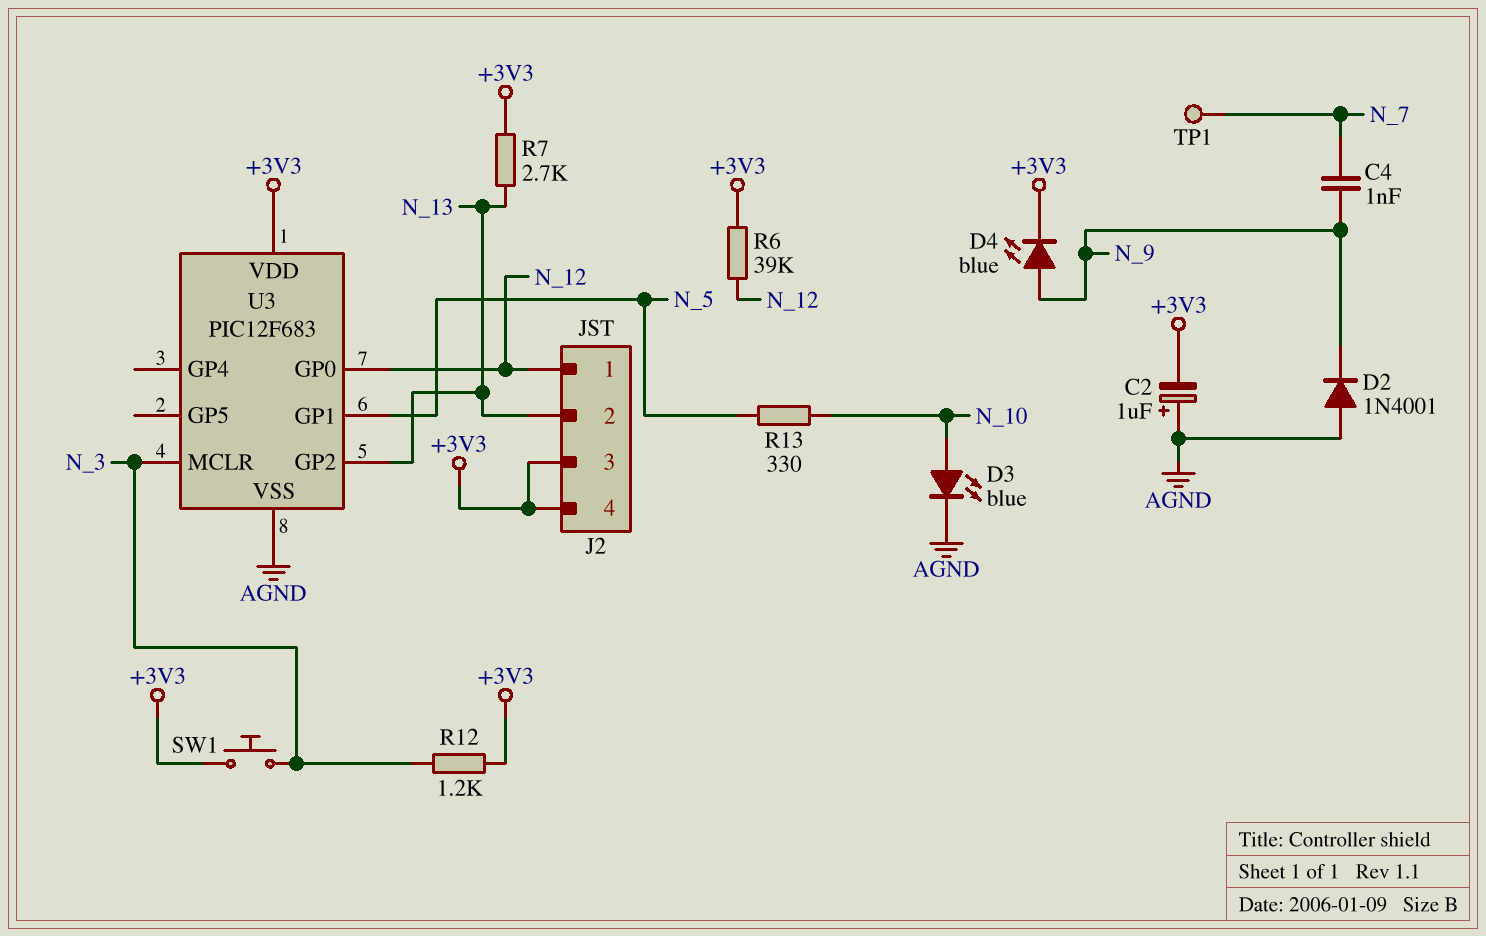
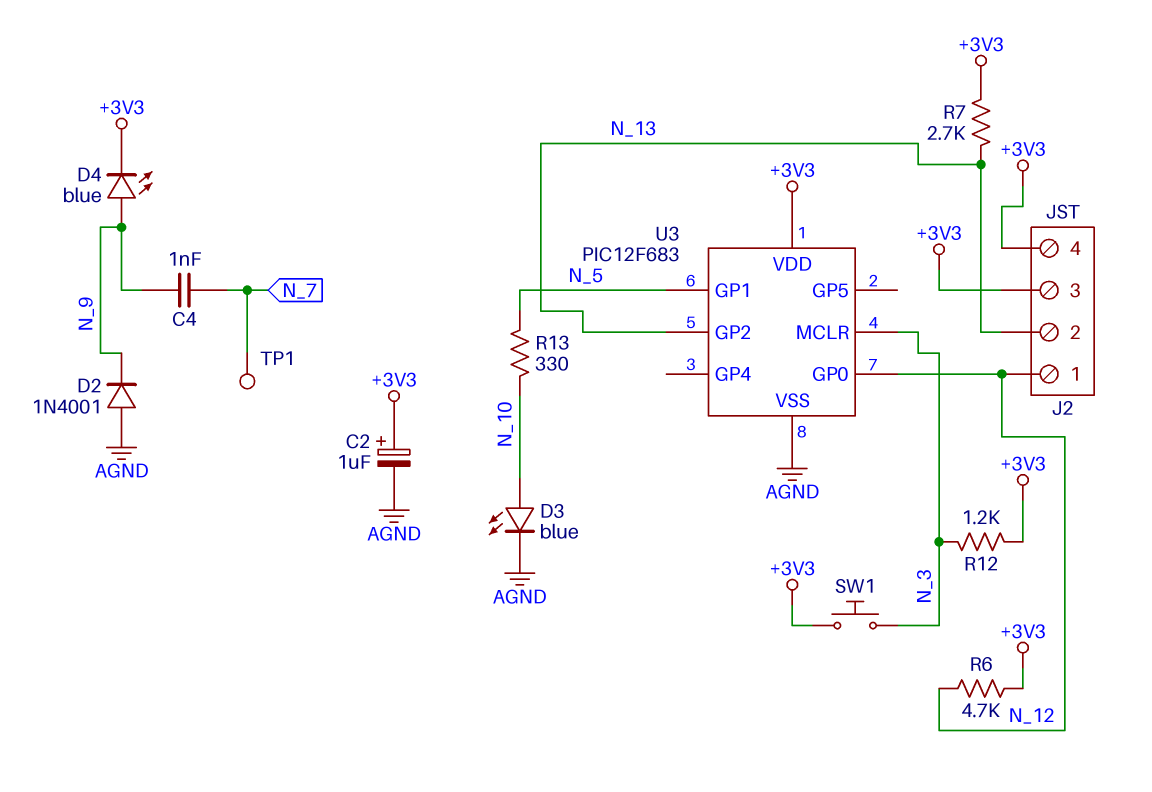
C2: 1uF (plus AGND, minus +3V3) -> 1uF (plus +3V3, minus AGND)
R6: 39k (+3V3, N_12) -> 4.7k (+3V3, N_12)

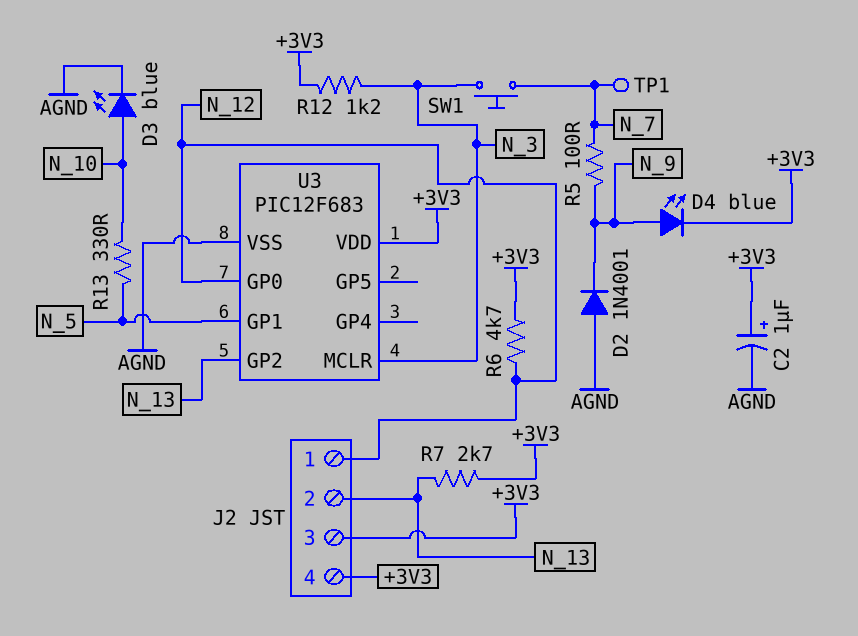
C4: 1nF (N_7, N_9) -> none
R5: none -> 100 (N_7, N_9)
SW1: button (+3V3, N_3) -> button (N_3, N_7)

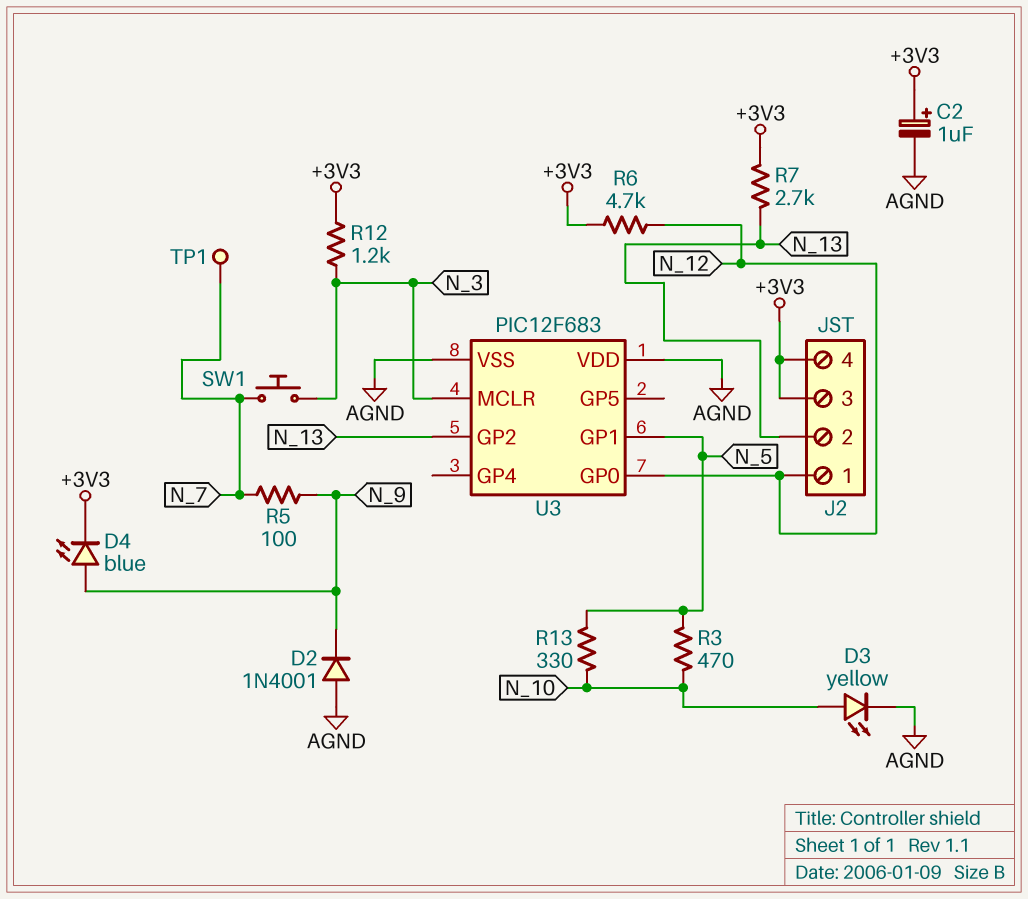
D3: LED blue (A N_10, K AGND) -> LED yellow (A N_10, K AGND)
R3: none -> 470 (N_5, N_10)
U3 pin VDD: +3V3 -> AGND

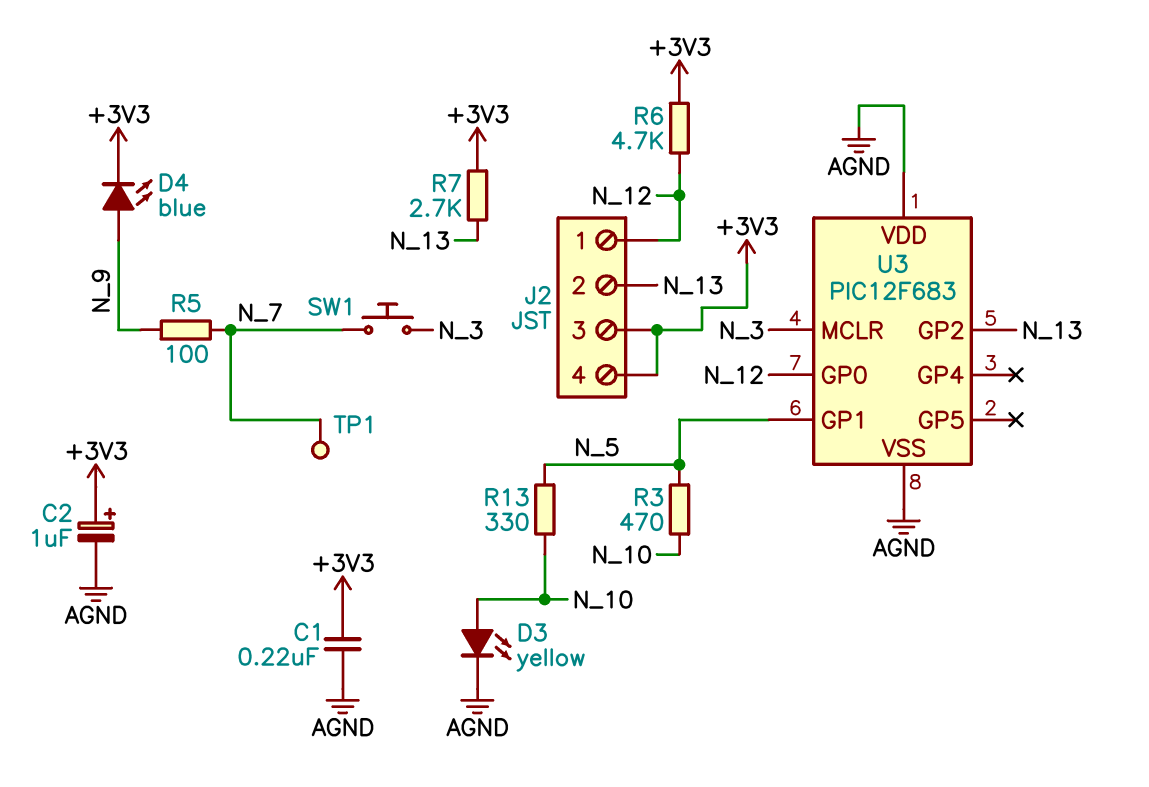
C1: none -> 220nF (+3V3, AGND)
D2: diode 1N4001 (A AGND, K N_9) -> none
R12: 1.2k (+3V3, N_3) -> none

